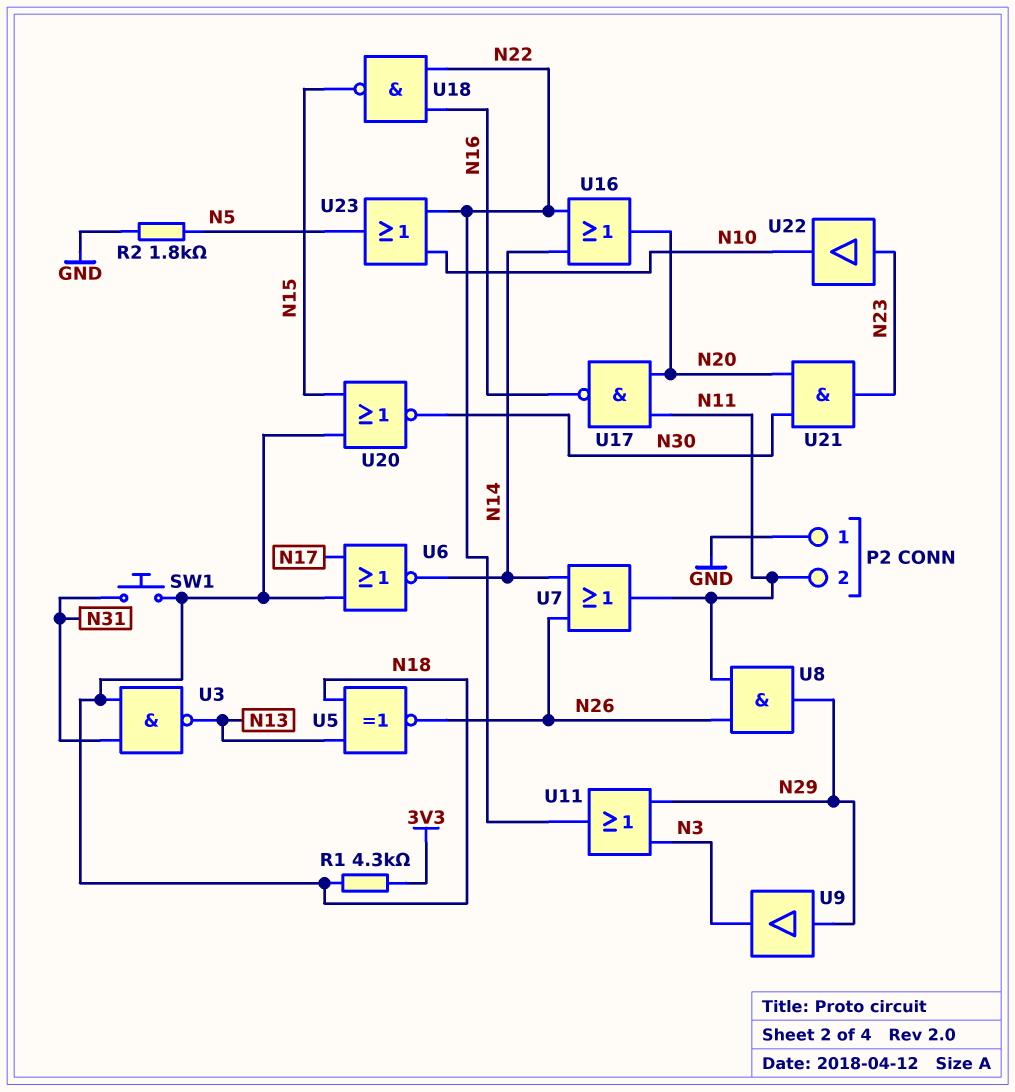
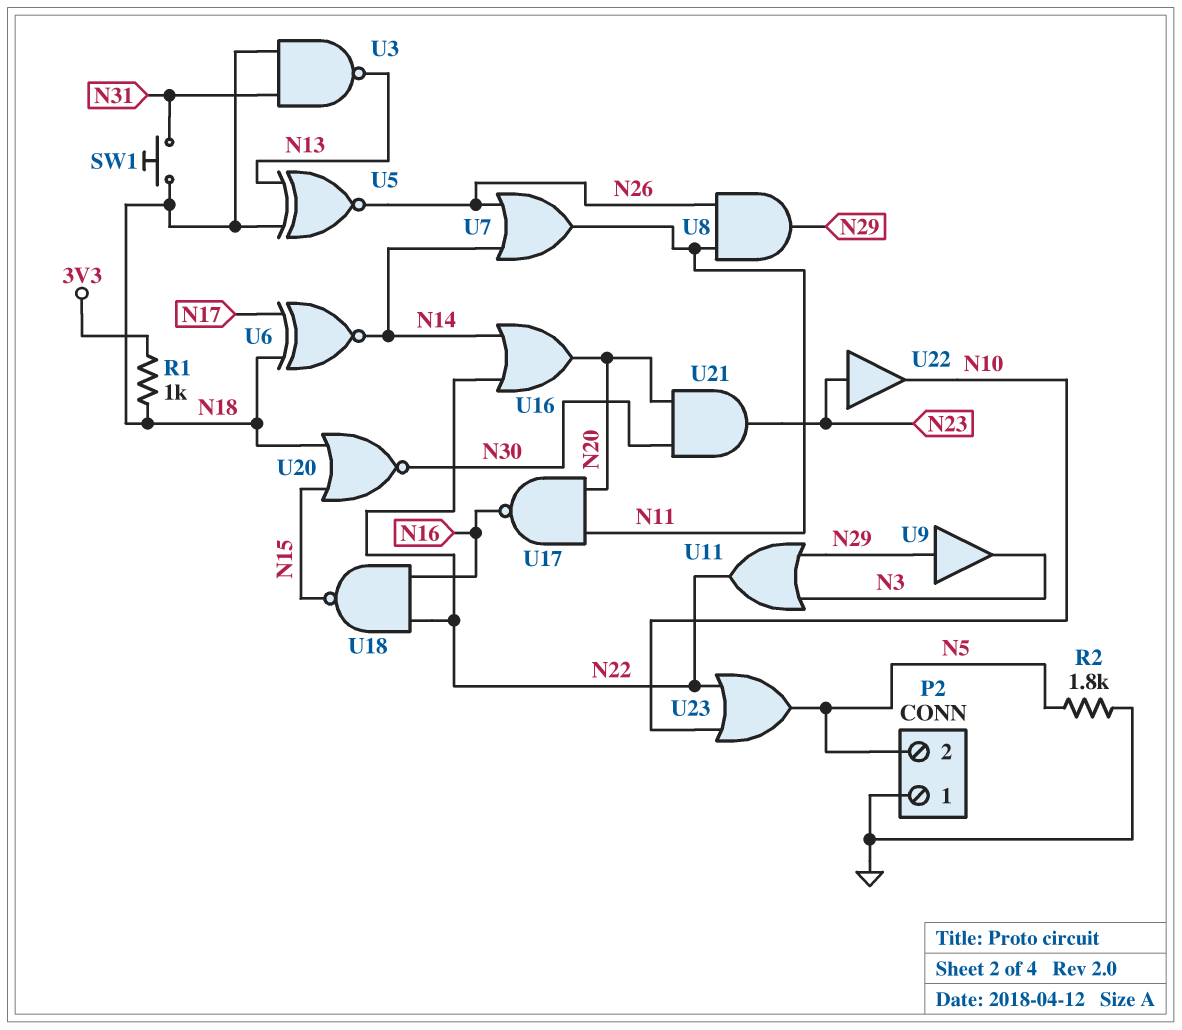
P2 pin 2: N11 -> N5
R1: 4.3k (3V3, N18) -> 1k (3V3, N18)
U6: NOR (in N17, in N18, out N14) -> XNOR (in N17, in N18, out N14)

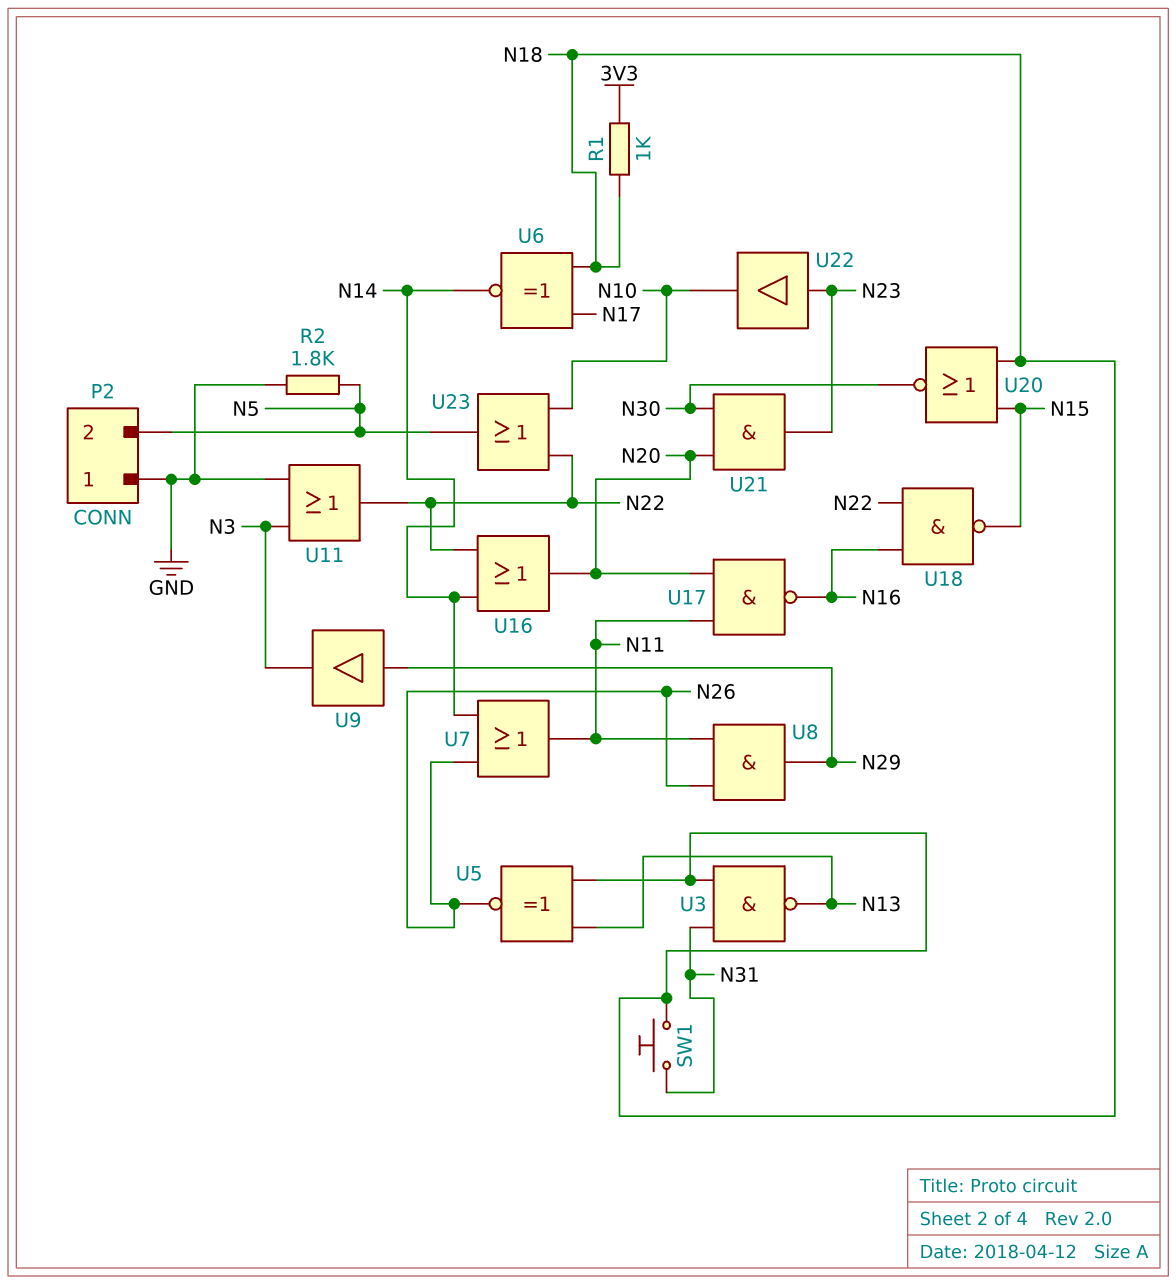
U11: OR (in N3, in N29, out N22) -> OR (in GND, in N3, out N22)

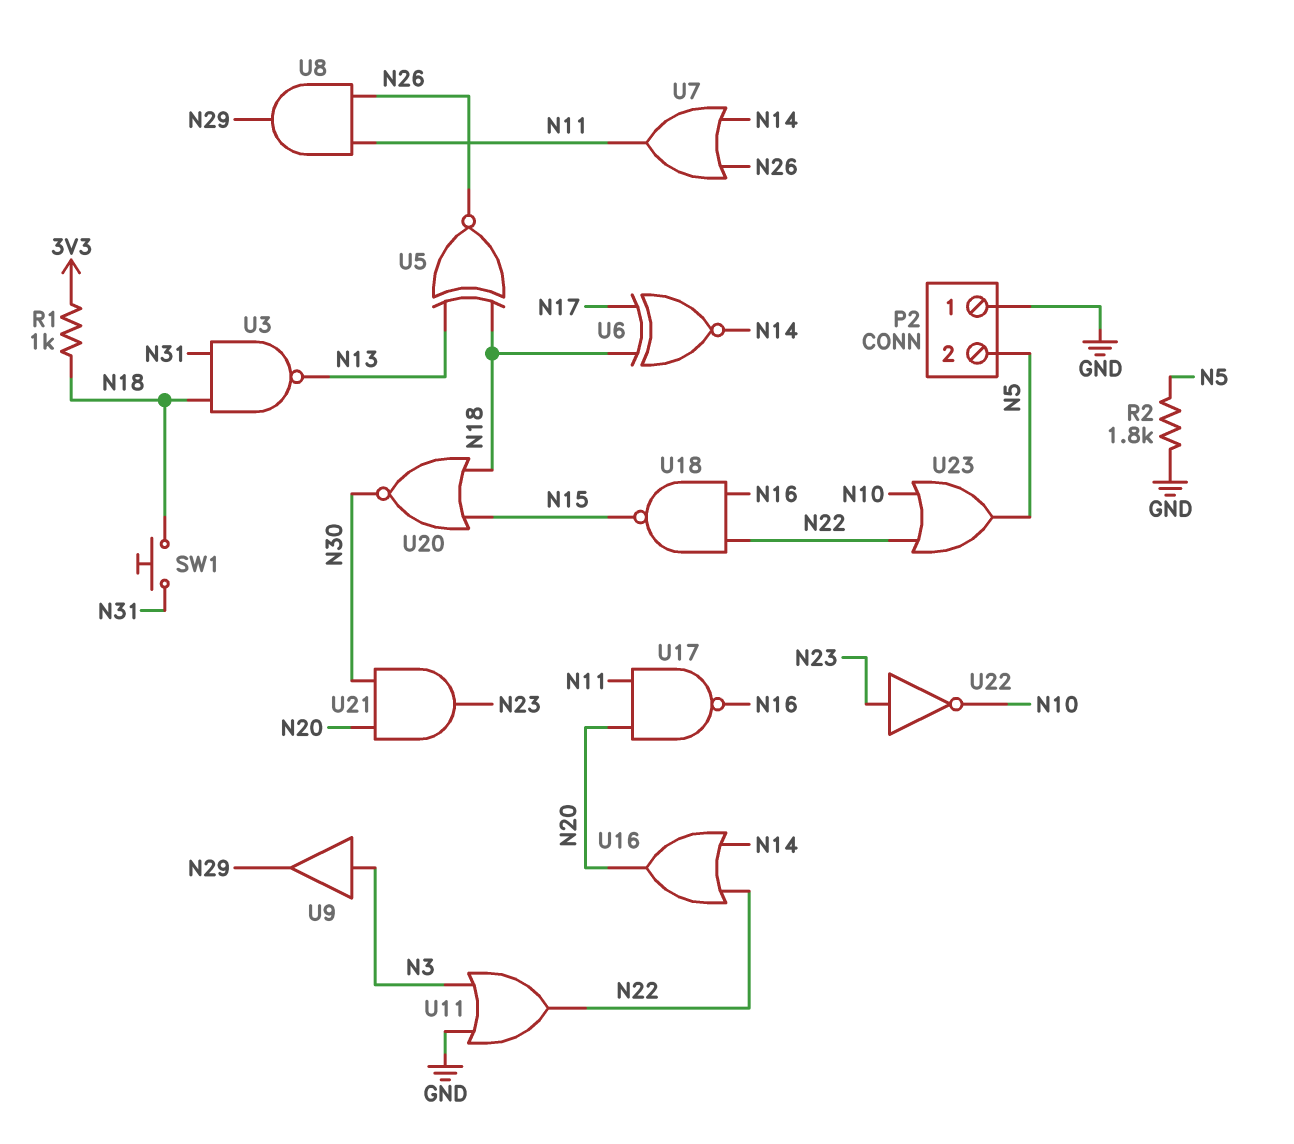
U9: buffer (in N29, out N3) -> buffer (in N3, out N29)
U22: buffer (in N23, out N10) -> NOT (in N23, out N10)

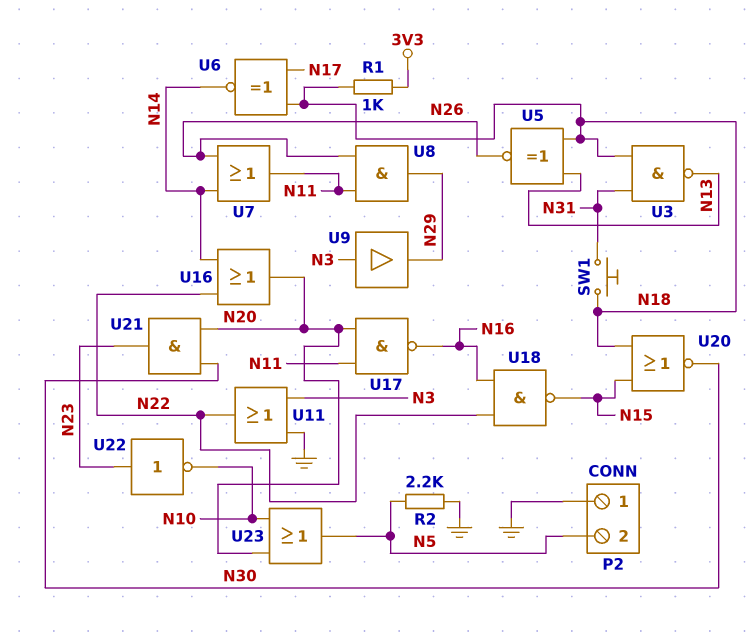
R2: 1.8k (GND, N5) -> 2.2k (GND, N5)
U23: OR (in N10, in N22, out N5) -> OR (in N10, in N20, out N5)

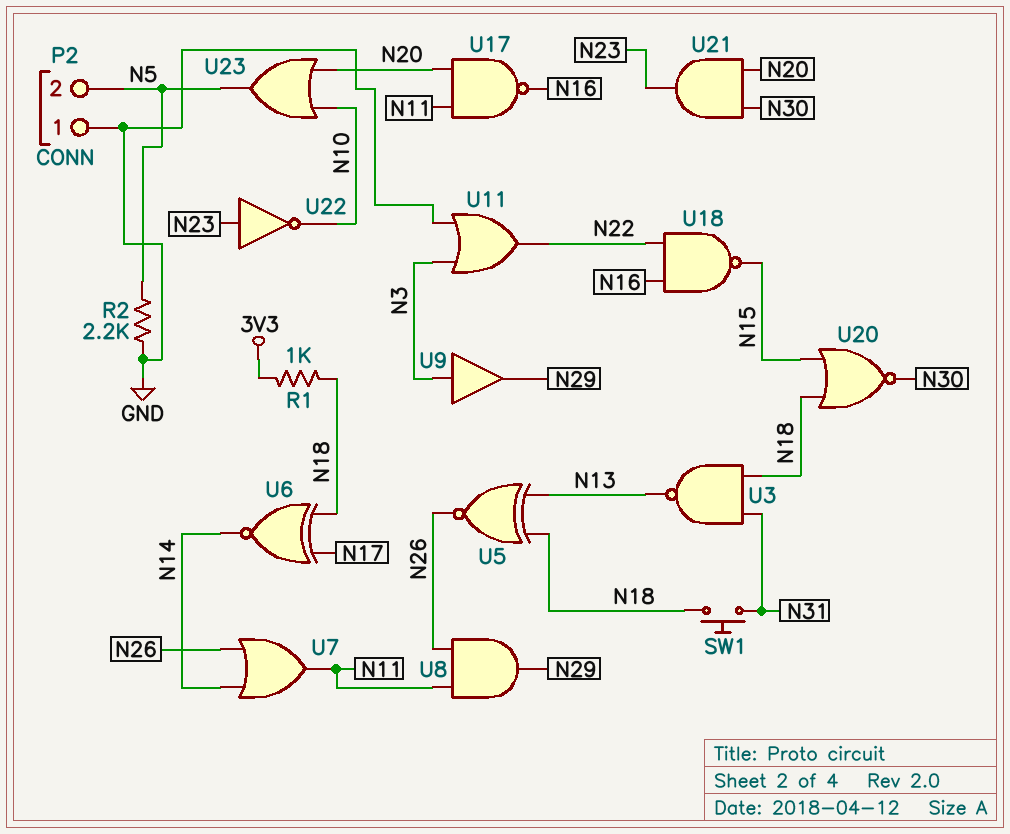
U16: OR (in N14, in N22, out N20) -> none

